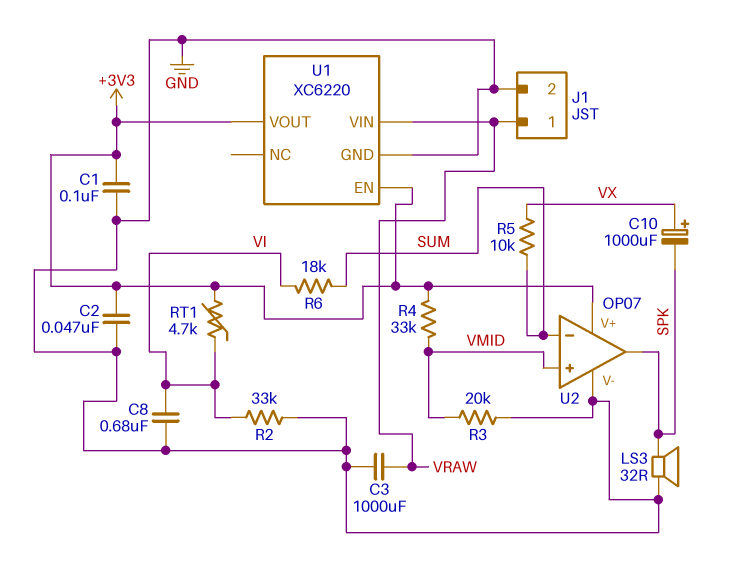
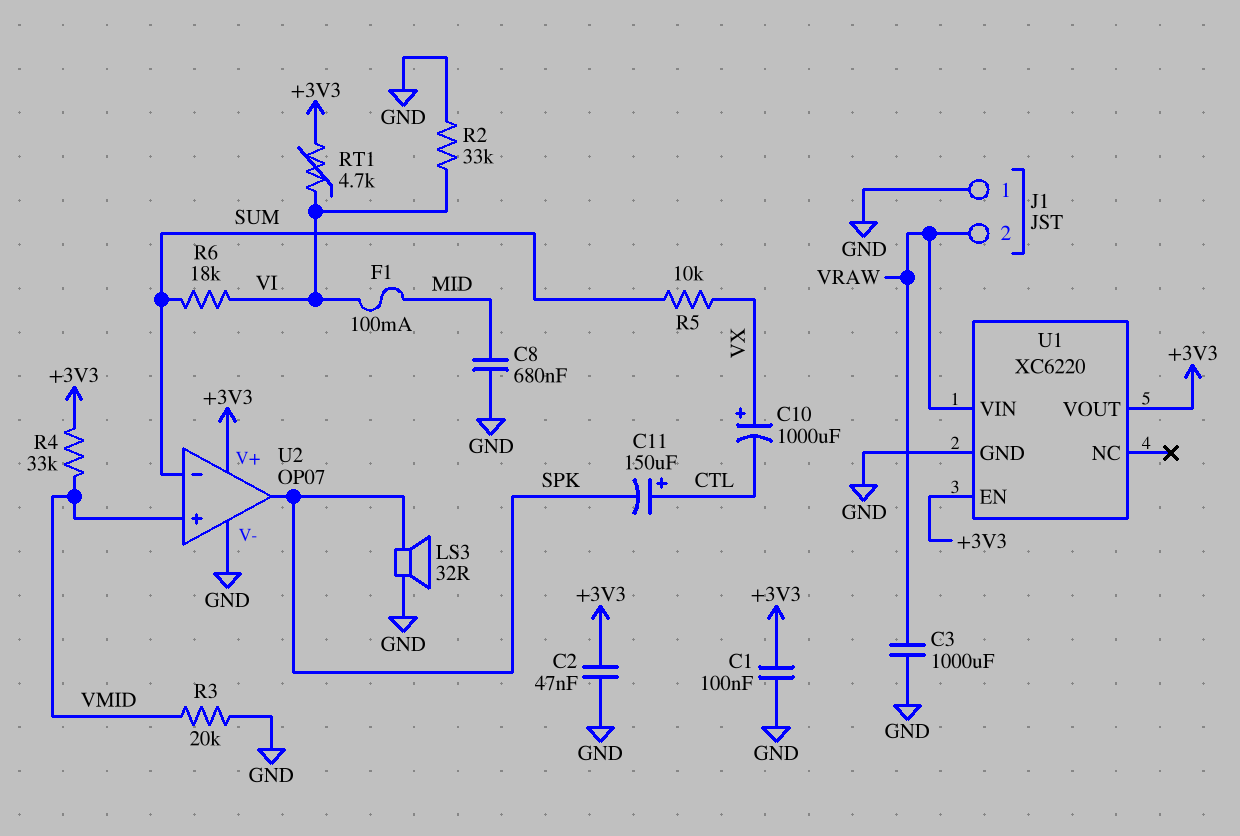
C8: 680nF (GND, VI) -> 680nF (GND, MID)
C10: 1000uF (plus VX, minus SPK) -> 1000uF (plus VX, minus CTL)
C11: none -> 150uF (plus CTL, minus SPK)
F1: none -> 100mA (MID, VI)
J1 pin 1: VRAW -> GND
J1 pin 2: GND -> VRAW

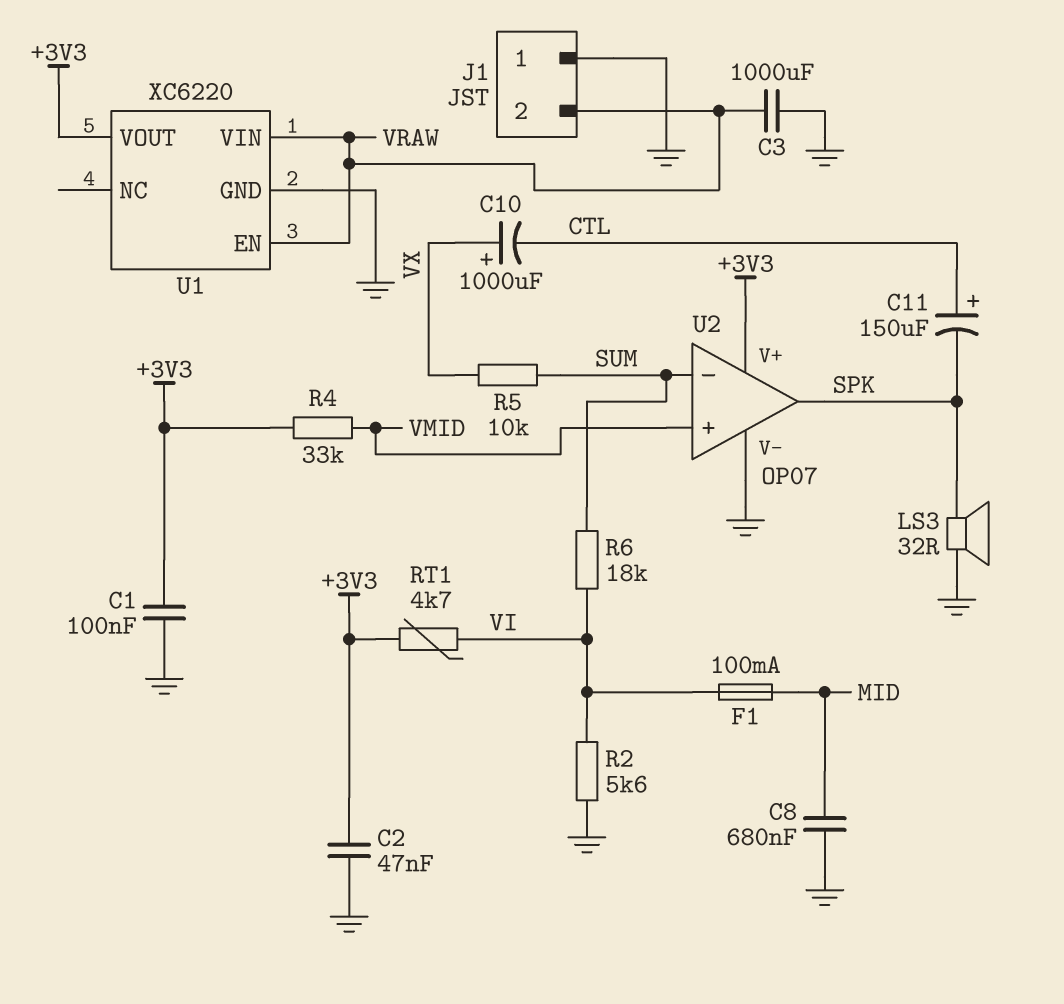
R2: 33k (GND, VI) -> 5.6k (GND, VI)
R3: 20k (GND, VMID) -> none
U1 pin EN: +3V3 -> VRAW

